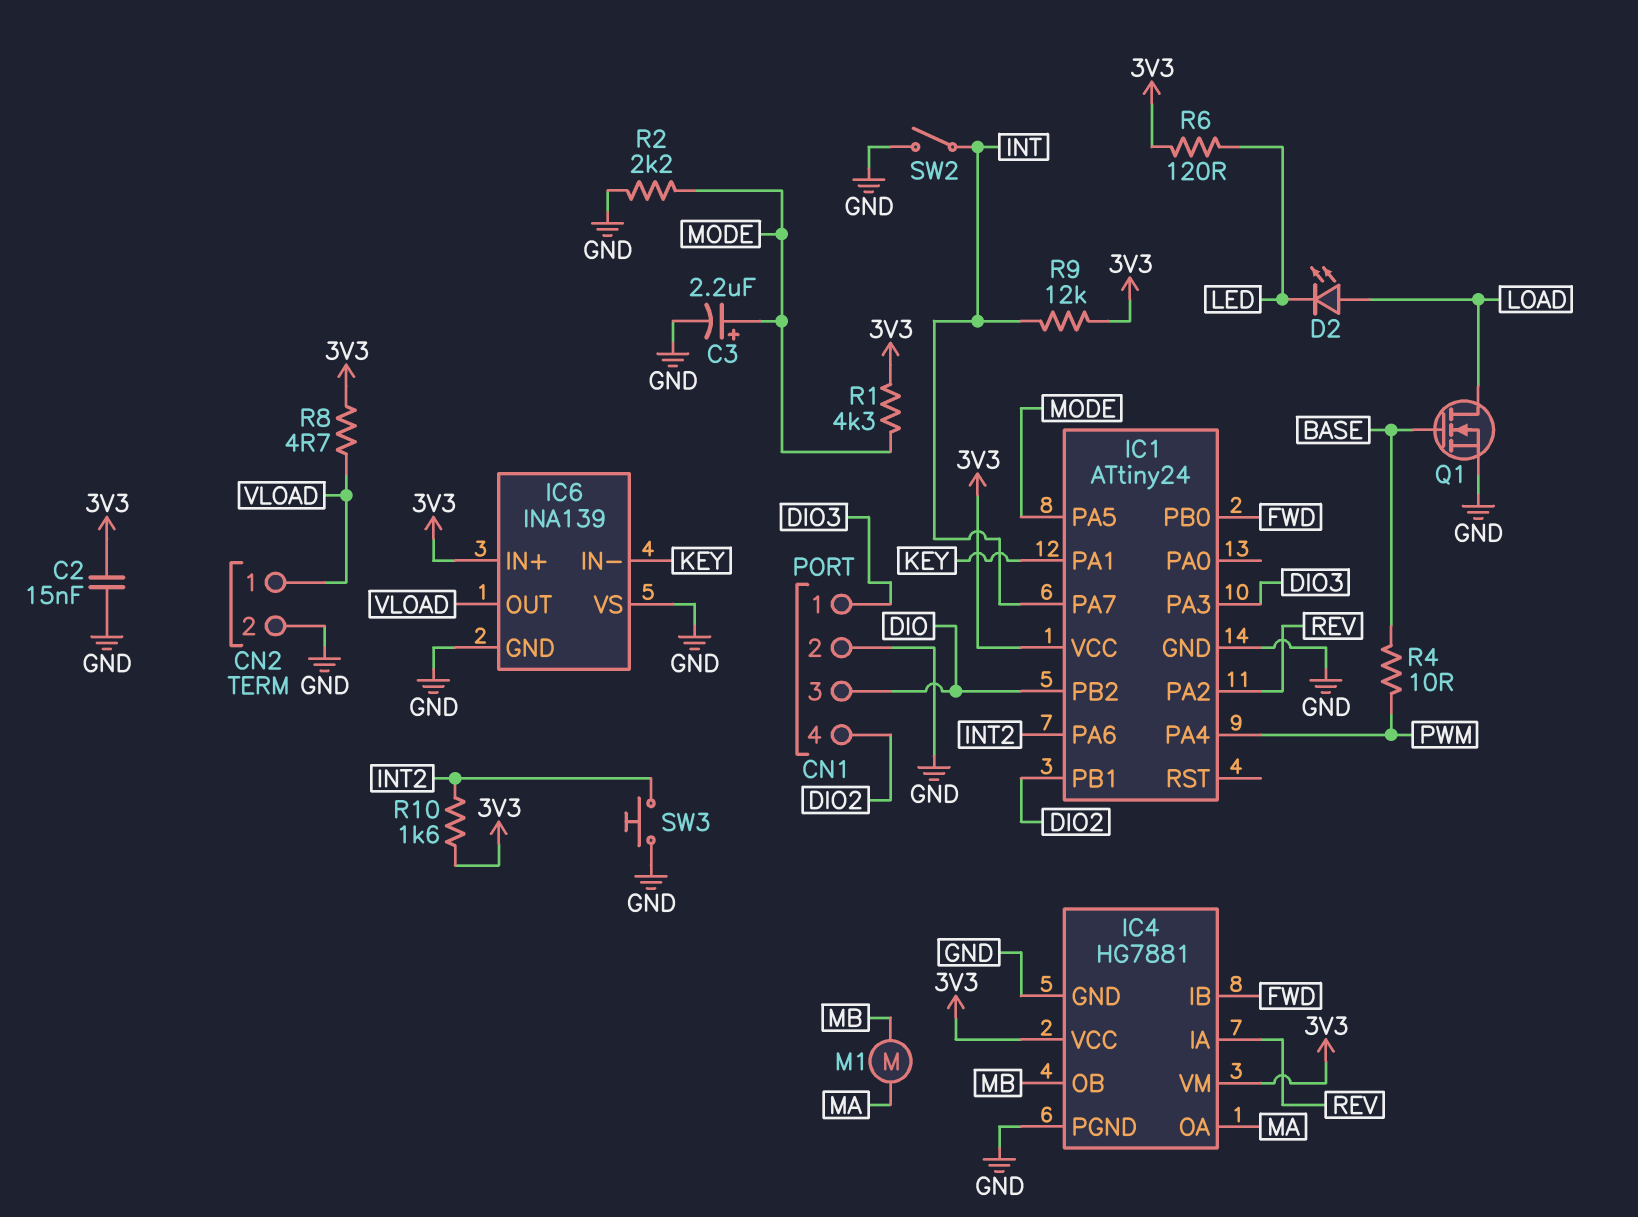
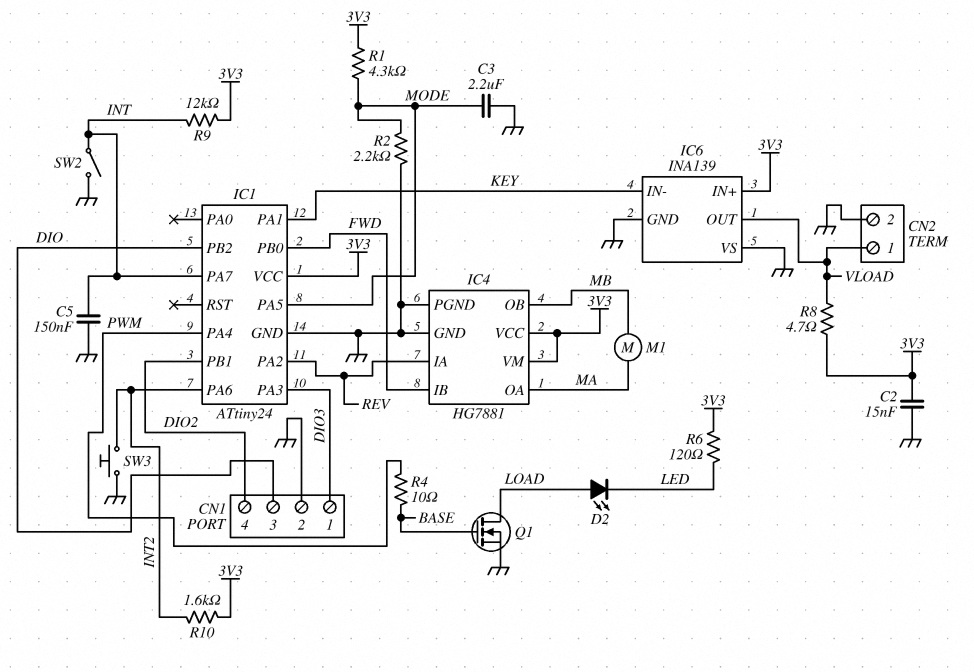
C3: 2.2uF (plus MODE, minus GND) -> 2.2uF (GND, MODE)
C5: none -> 150nF (GND, INT)

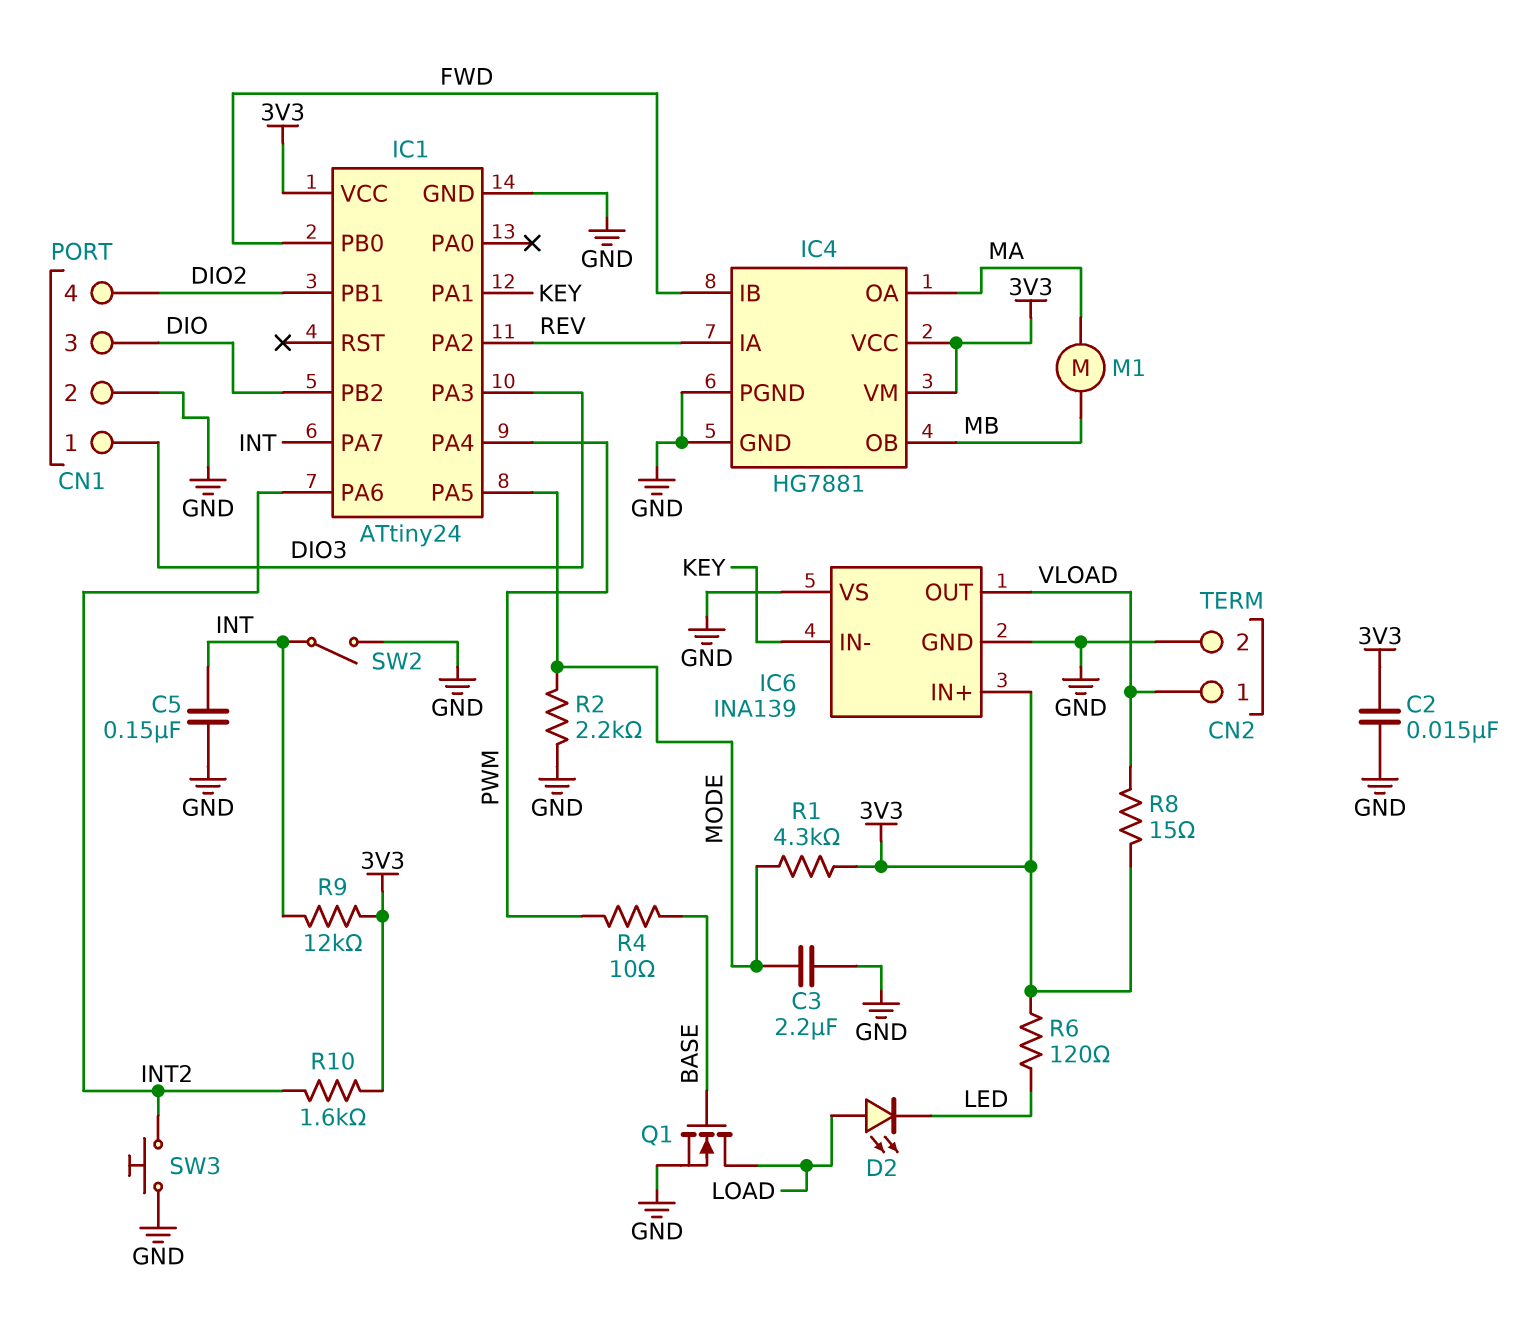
R8: 4.7 (3V3, VLOAD) -> 15 (3V3, VLOAD)

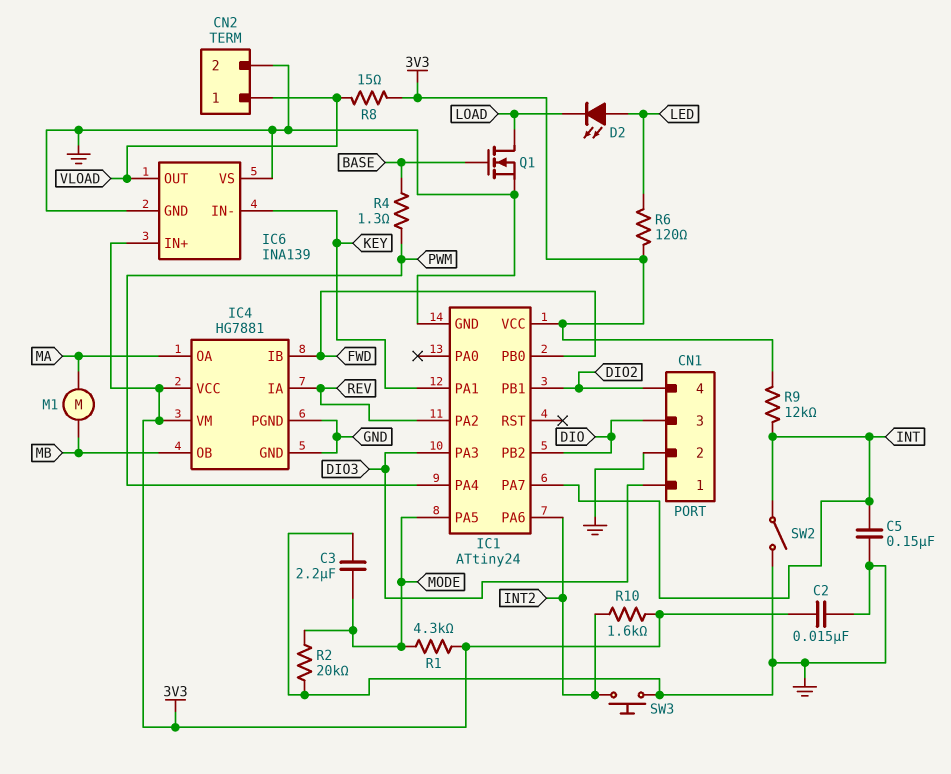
D2: LED (A LOAD, K LED) -> LED (A LED, K LOAD)
R2: 2.2k (GND, MODE) -> 20k (GND, MODE)
R4: 10 (BASE, PWM) -> 1.3 (BASE, PWM)

